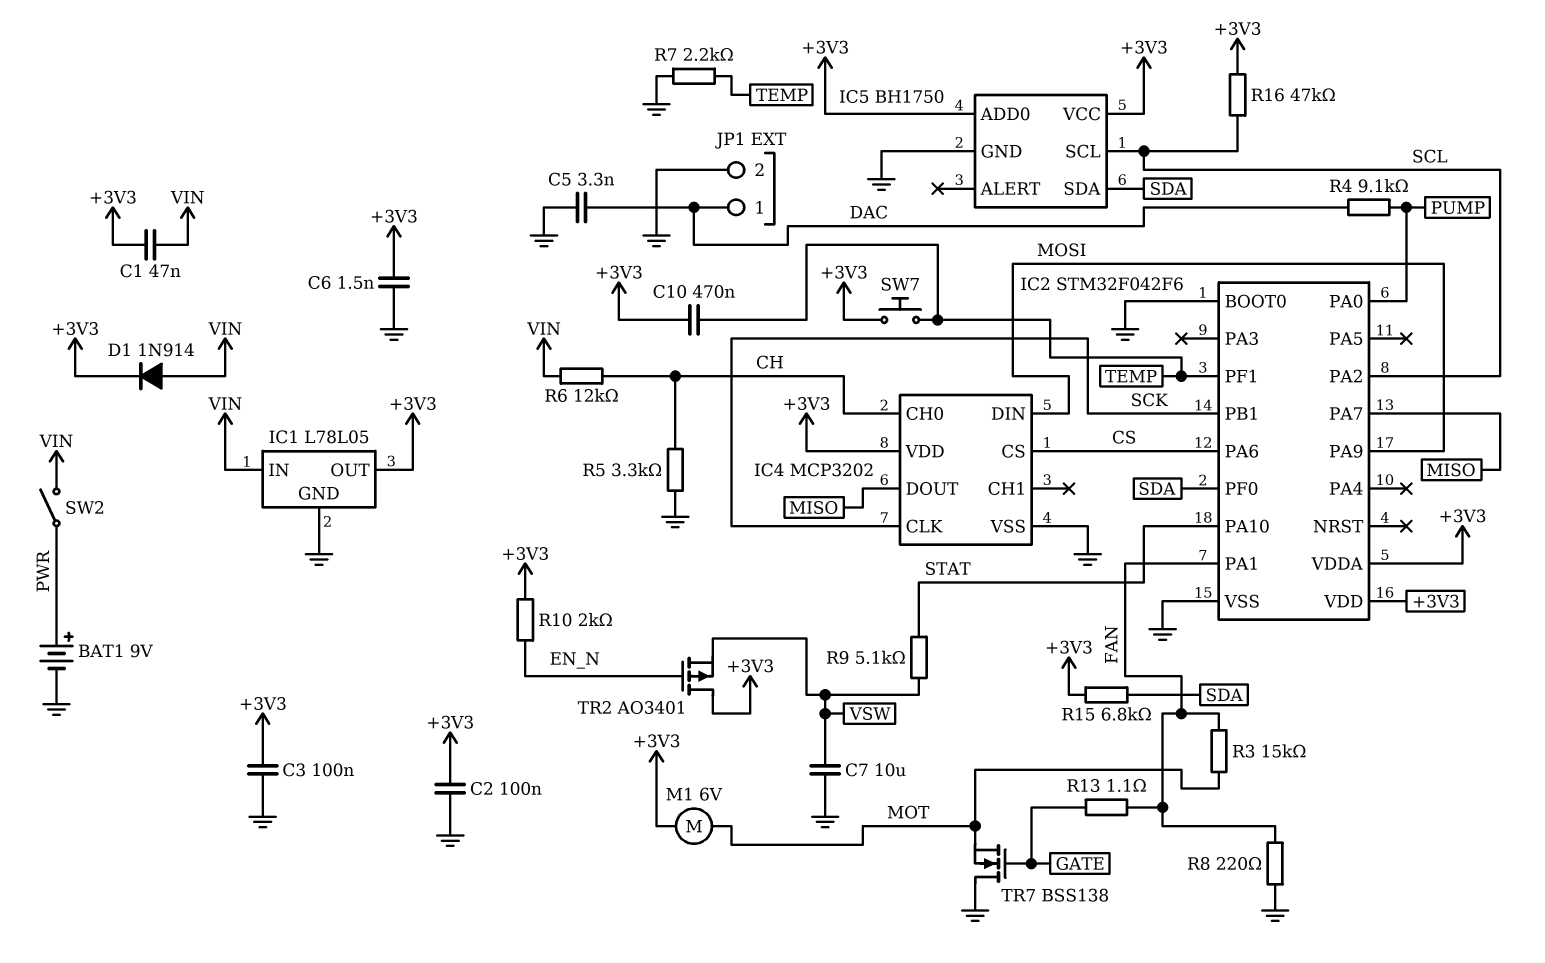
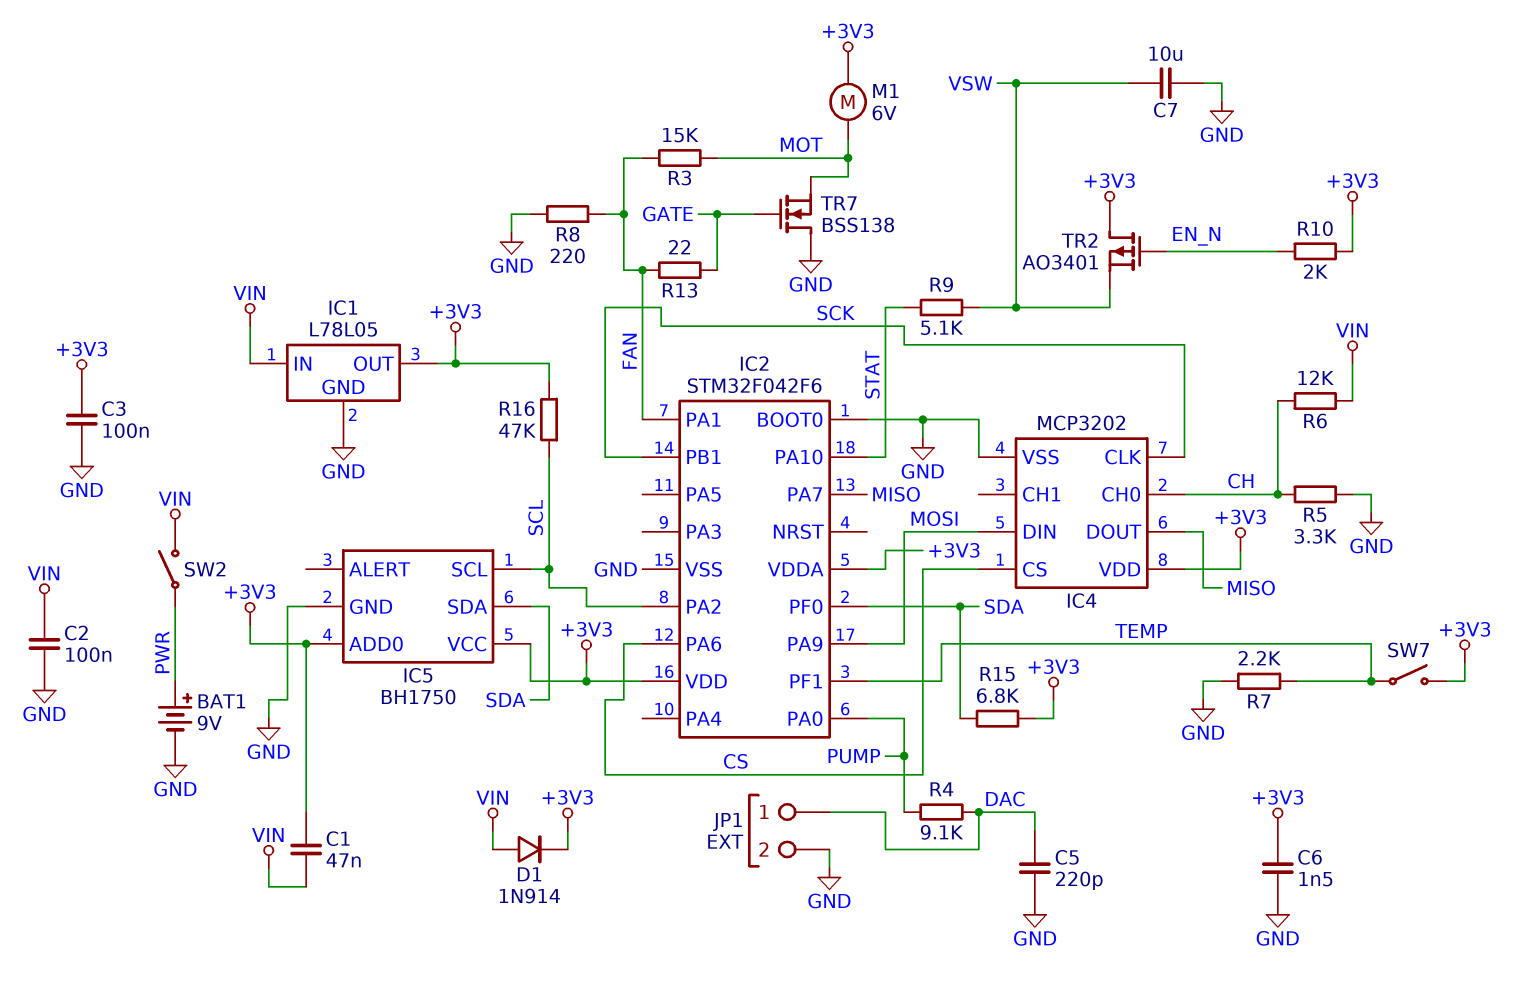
C2: 100nF (+3V3, GND) -> 100nF (GND, VIN)
C5: 3.3nF (DAC, GND) -> 220pF (DAC, GND)
C10: 470nF (+3V3, TEMP) -> none
R13: 1.1 (FAN, GATE) -> 22 (FAN, GATE)
SW7: button (+3V3, TEMP) -> switch (+3V3, TEMP)

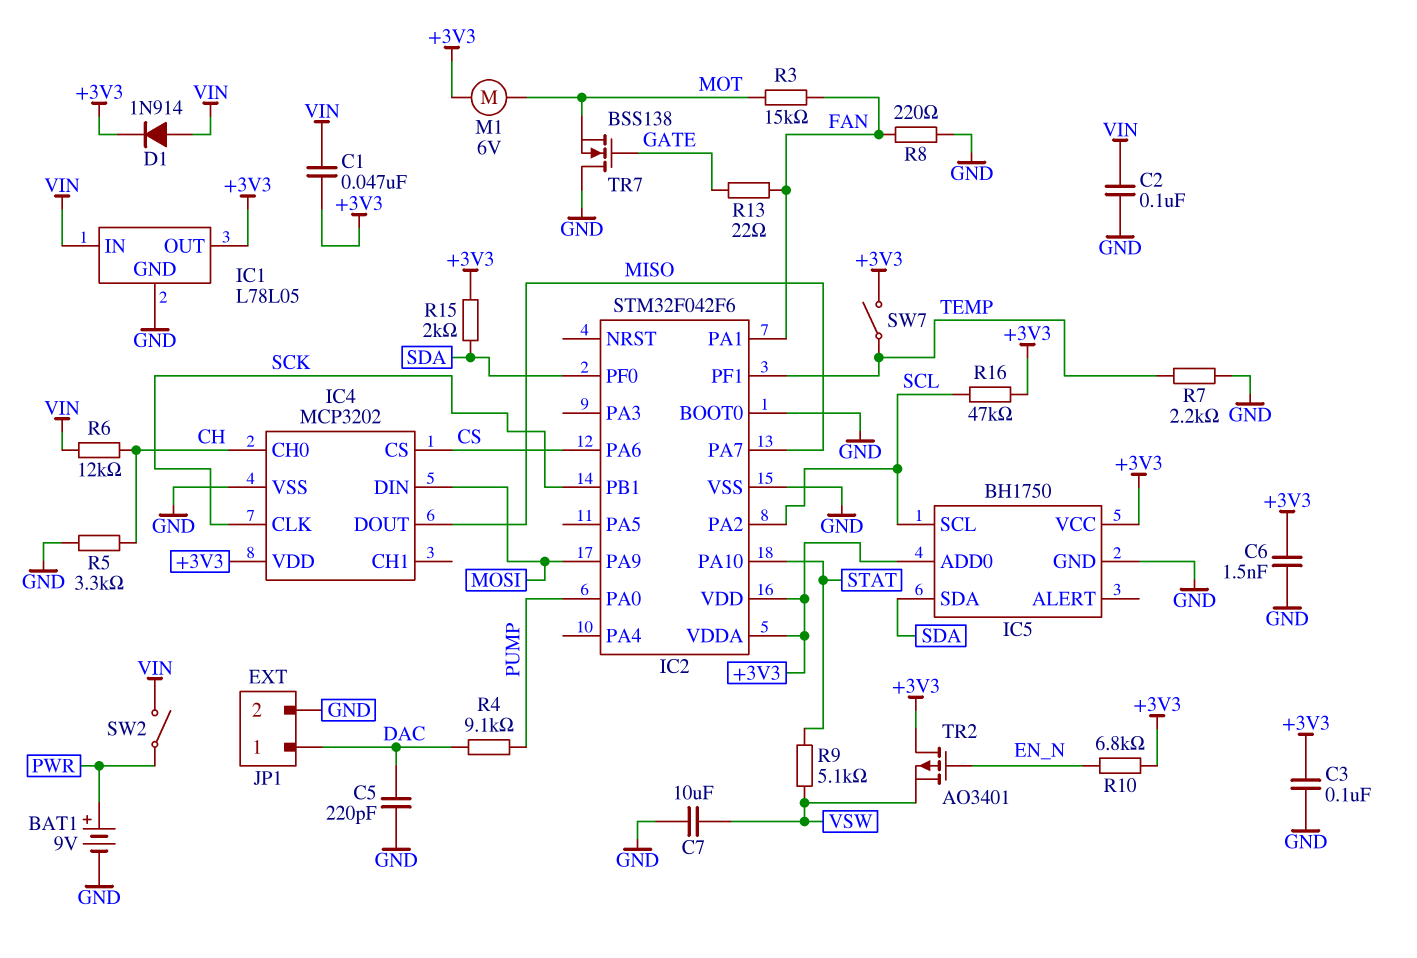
R10: 2k (+3V3, EN_N) -> 6.8k (+3V3, EN_N)
R15: 6.8k (+3V3, SDA) -> 2k (+3V3, SDA)

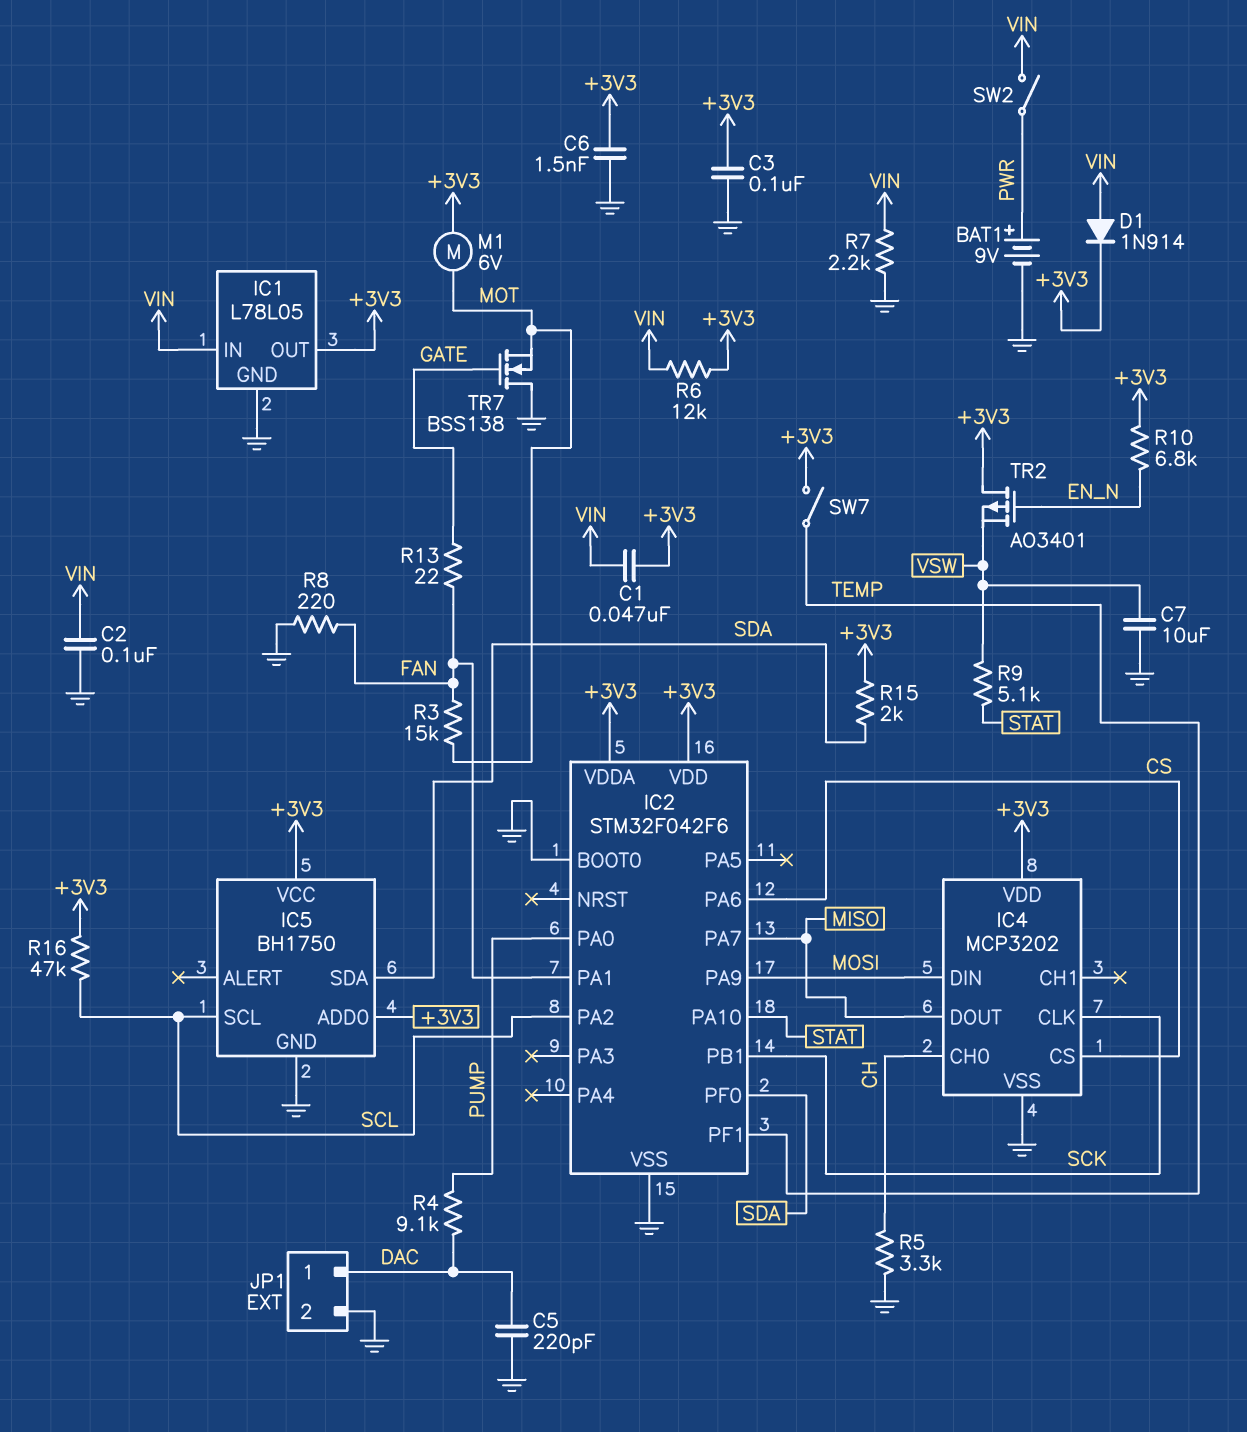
R6: 12k (CH, VIN) -> 12k (+3V3, VIN)
R7: 2.2k (GND, TEMP) -> 2.2k (GND, VIN)

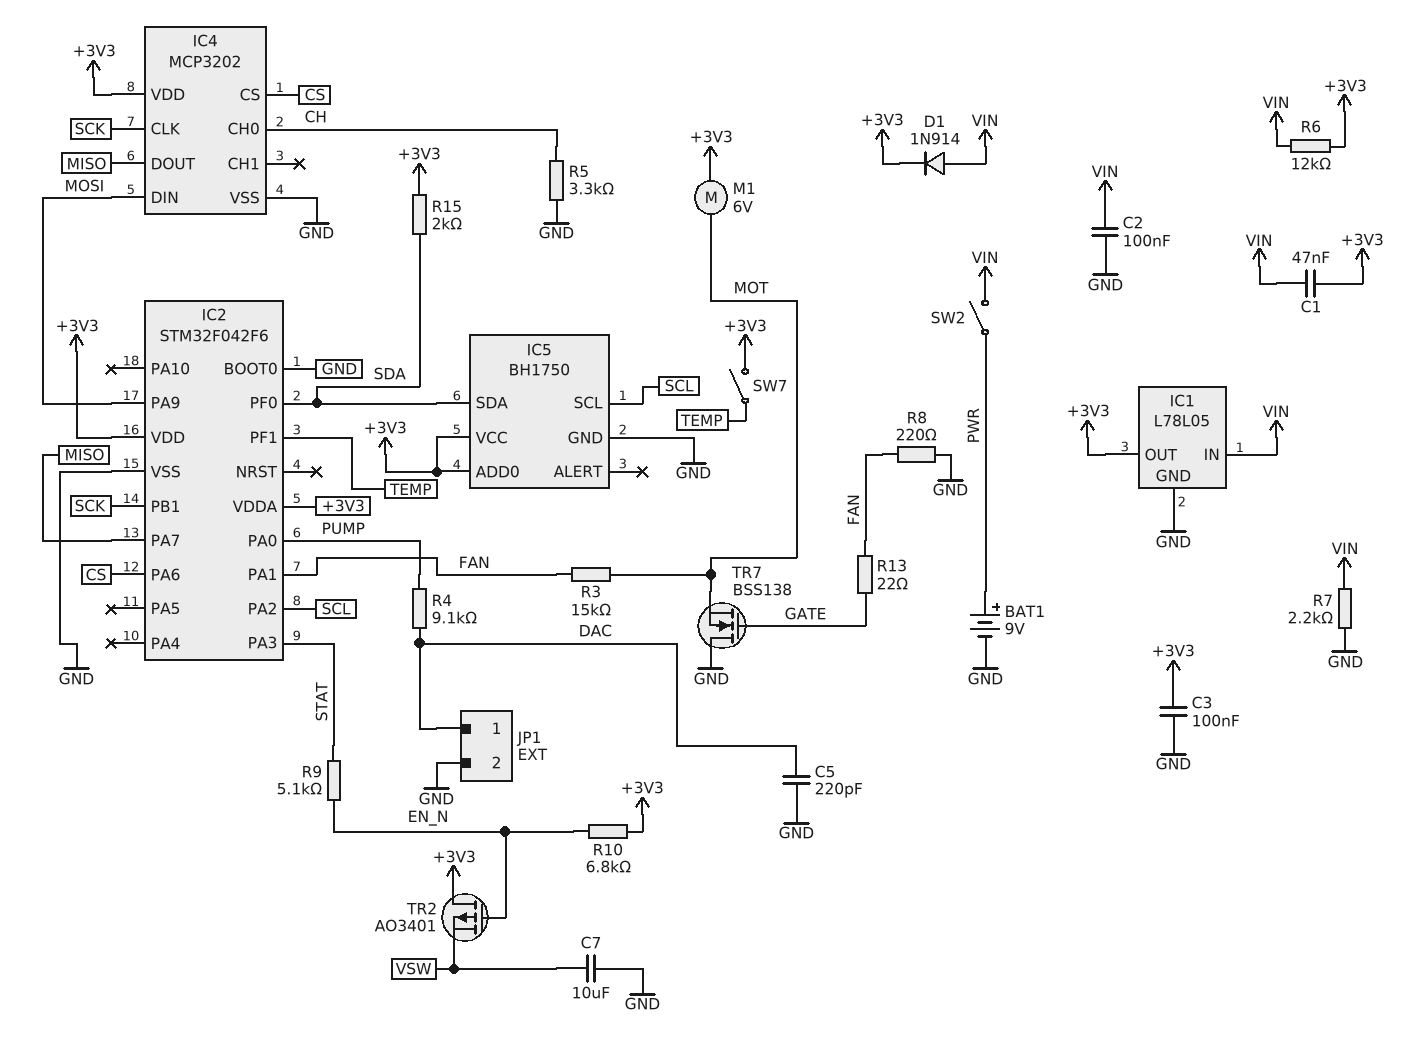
C6: 1.5nF (+3V3, GND) -> none
IC2 pin PA3: none -> STAT
IC2 pin PA10: STAT -> none
R9: 5.1k (STAT, VSW) -> 5.1k (EN_N, STAT)
R16: 47k (+3V3, SCL) -> none

